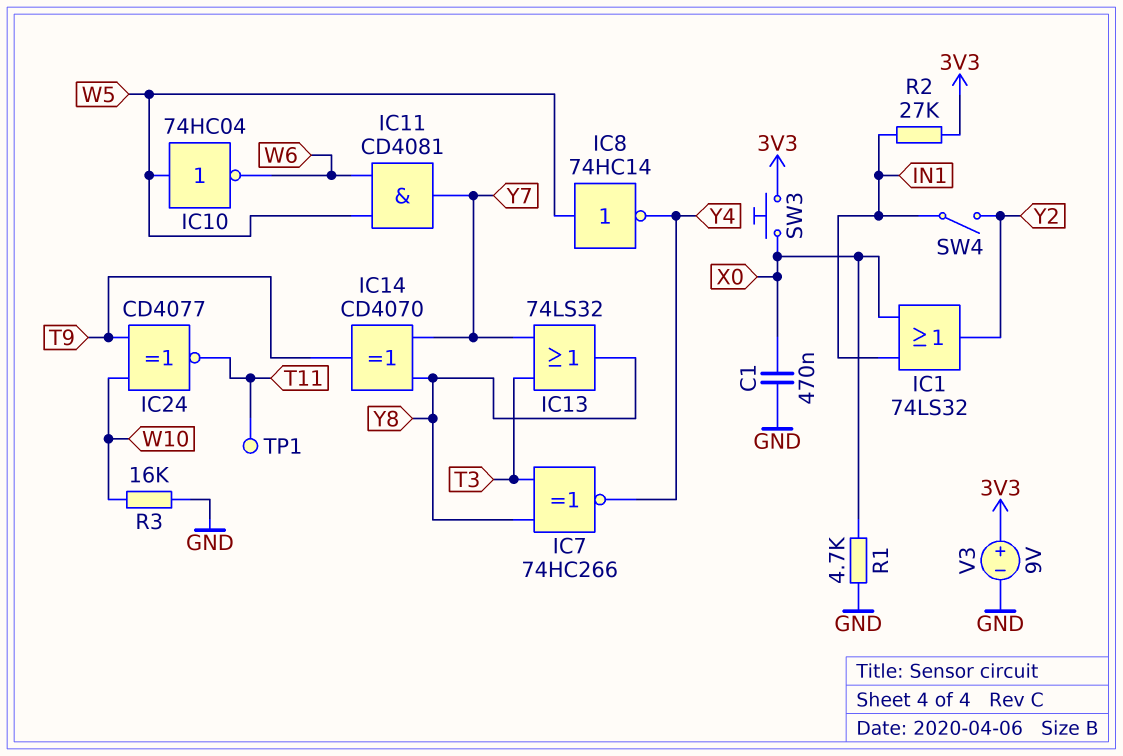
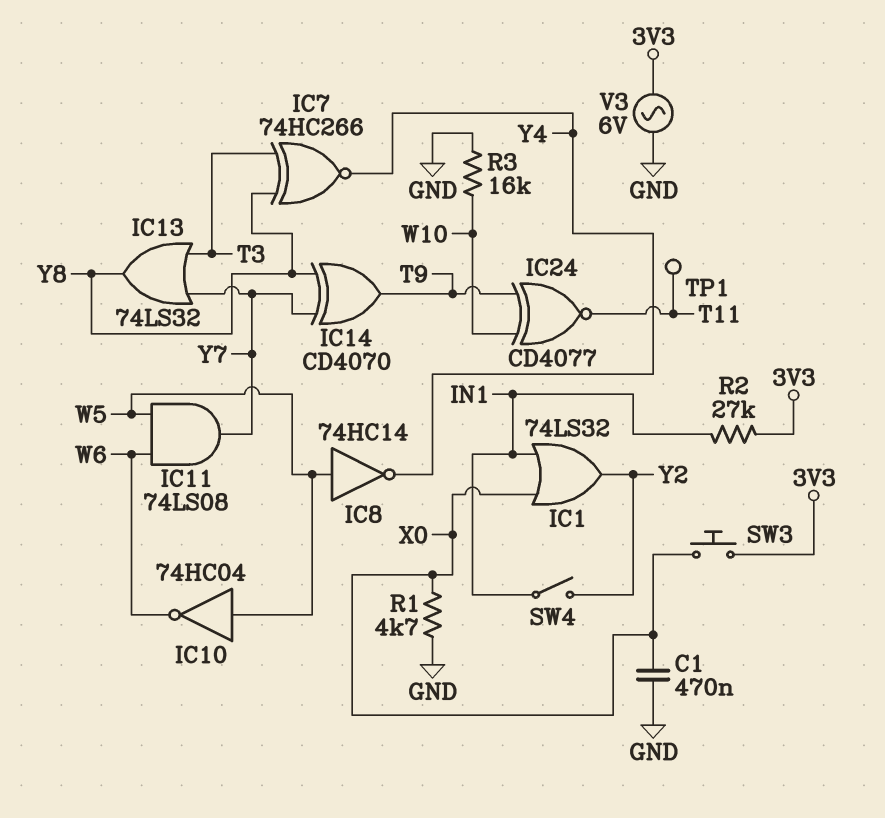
IC11: AND CD4081 (in W5, in W6, out Y7) -> AND 74LS08 (in W5, in W6, out Y7)
V3: 9V (plus 3V3, minus GND) -> AC 6V (3V3, GND)

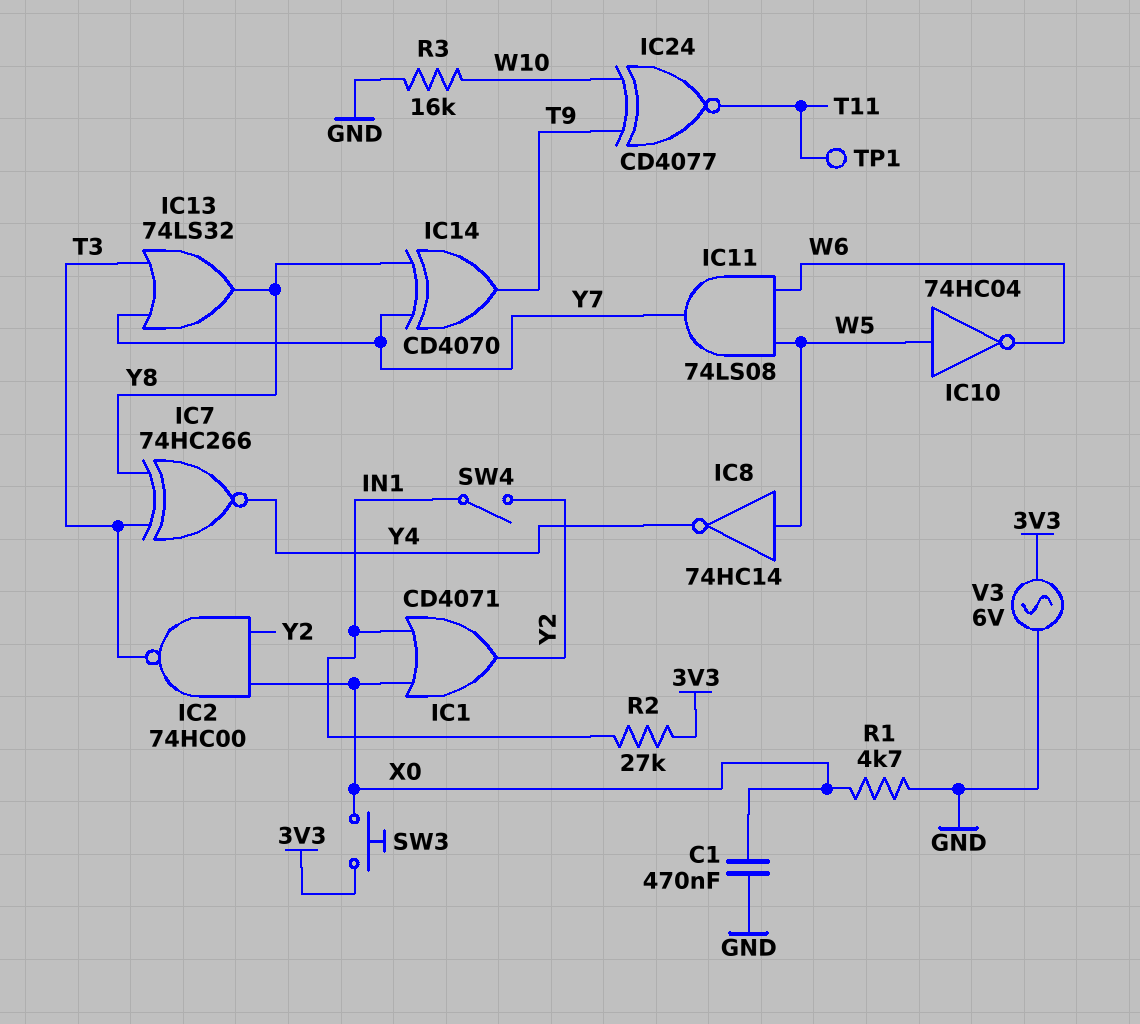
IC1: OR 74LS32 (in IN1, in X0, out Y2) -> OR CD4071 (in IN1, in X0, out Y2)
IC2: none -> NAND 74HC00 (in X0, in Y2, out T3)

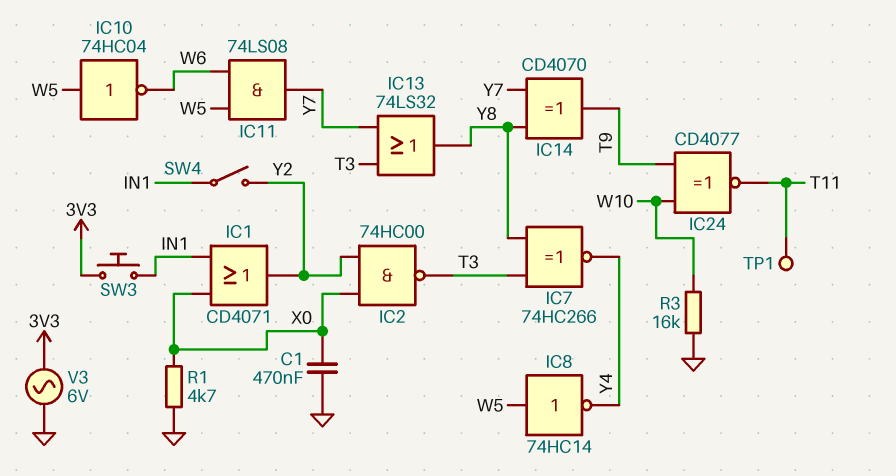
R2: 27k (3V3, IN1) -> none
SW3: button (3V3, X0) -> button (3V3, IN1)

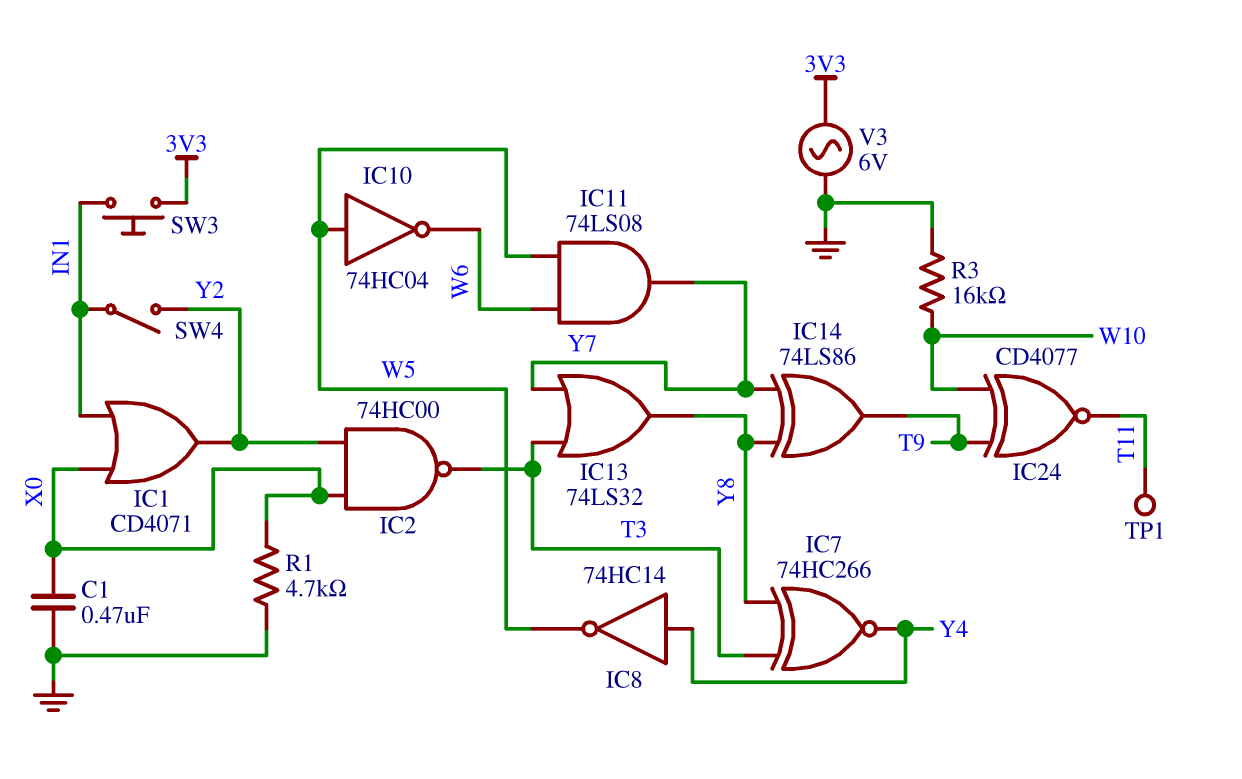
IC8: NOT 74HC14 (in W5, out Y4) -> NOT 74HC14 (in Y4, out W5)
IC14: XOR CD4070 (in Y7, in Y8, out T9) -> XOR 74LS86 (in Y7, in Y8, out T9)

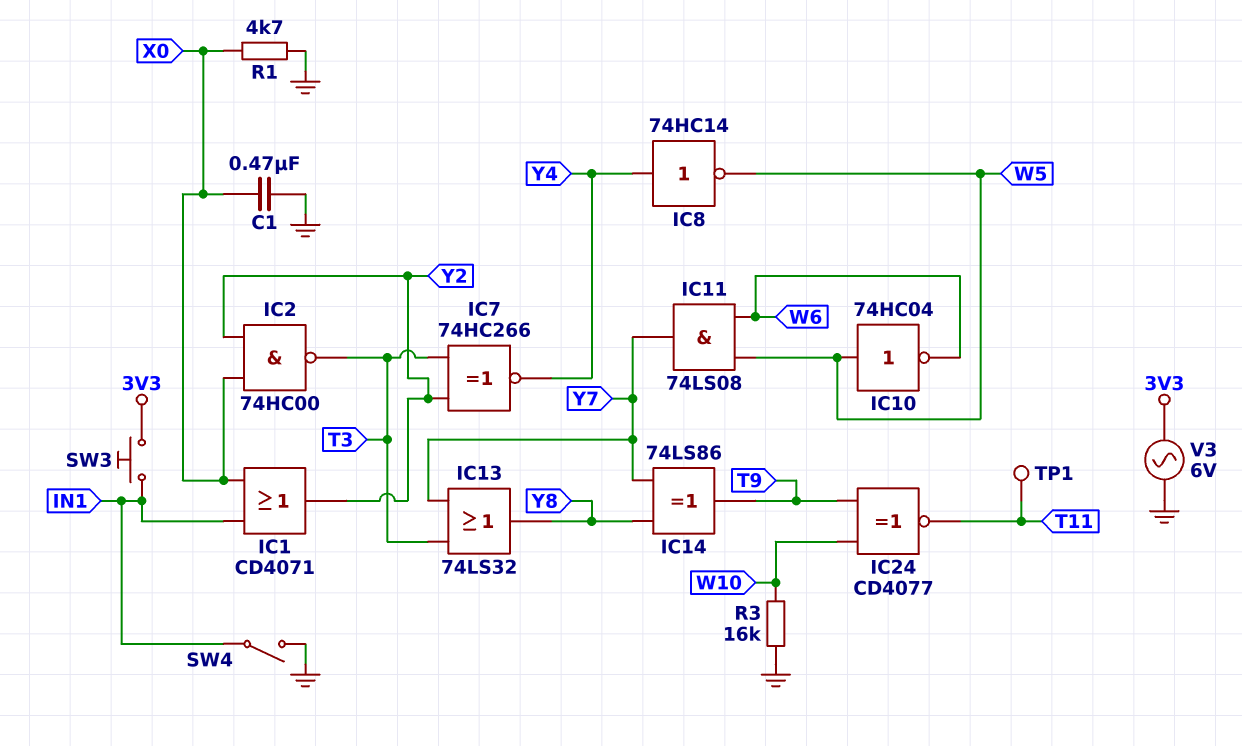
IC7: XNOR 74HC266 (in T3, in Y8, out Y4) -> XNOR 74HC266 (in T3, in Y2, out Y4)
SW4: switch (IN1, Y2) -> switch (GND, IN1)

